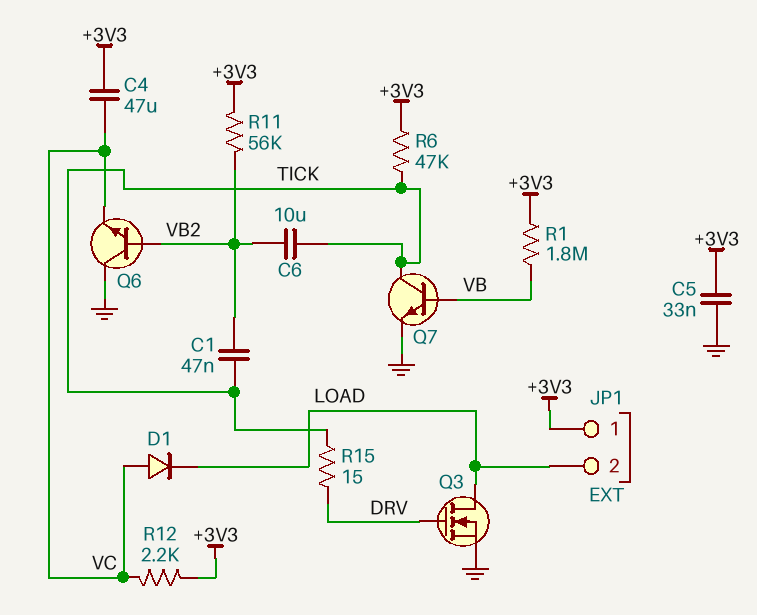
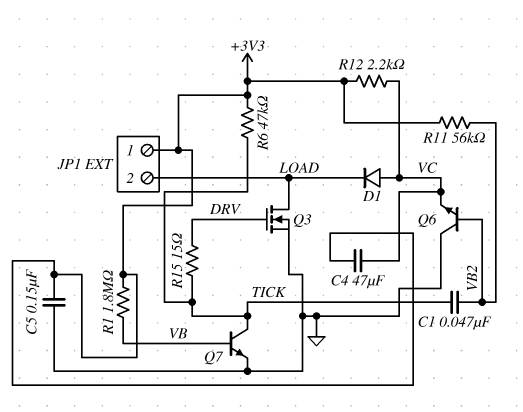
C5: 33nF (+3V3, GND) -> 150nF (+3V3, GND)
C6: 10uF (TICK, VB2) -> none

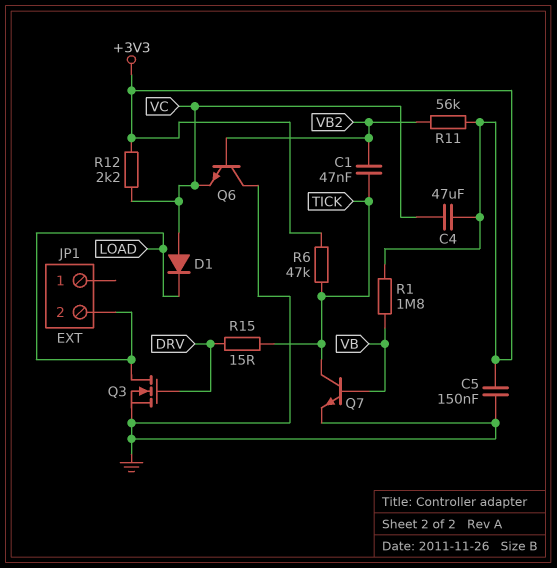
JP1 pin 1: +3V3 -> none

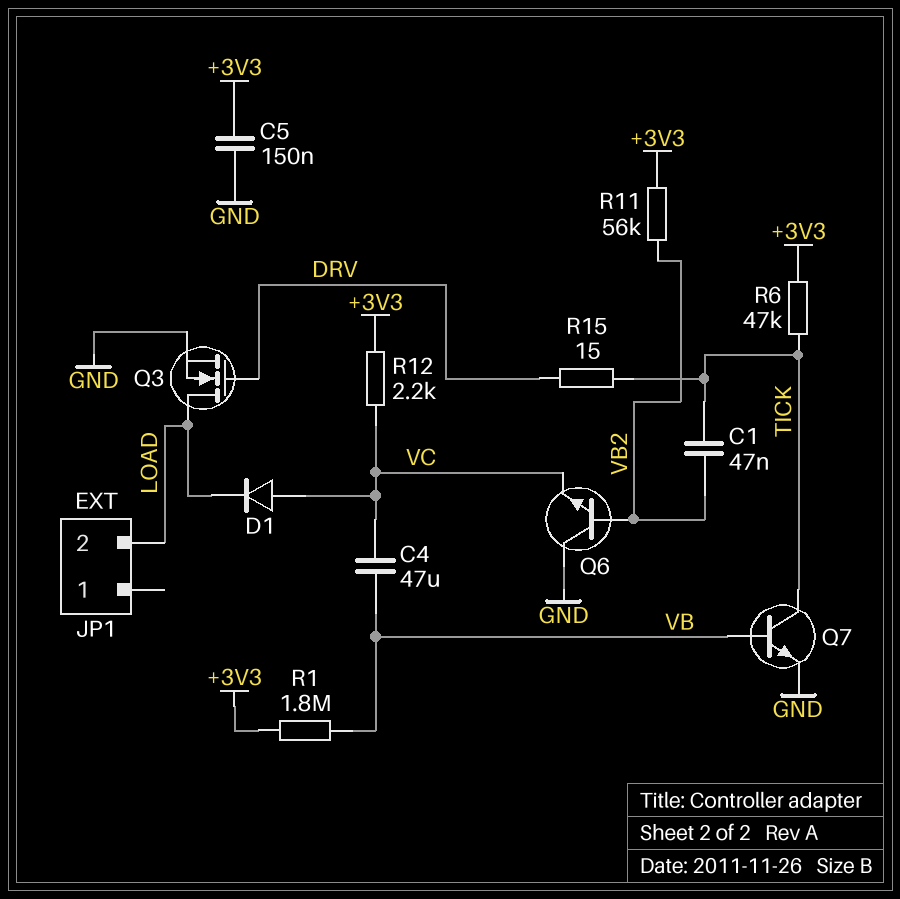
C4: 47uF (+3V3, VC) -> 47uF (VB, VC)

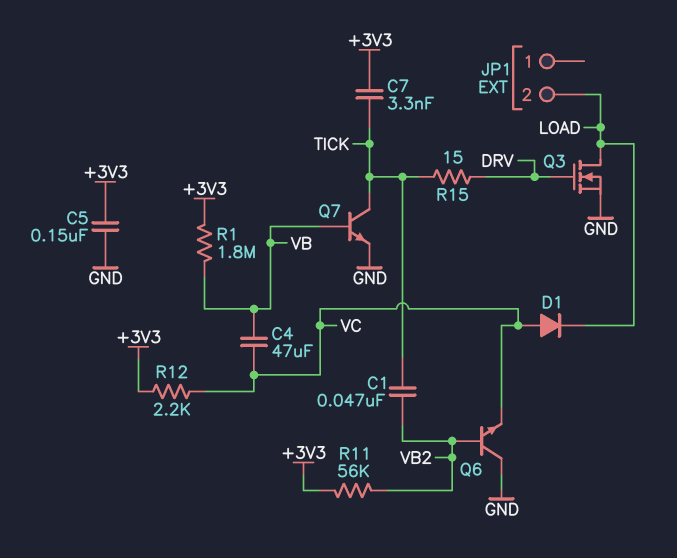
C7: none -> 3.3nF (+3V3, TICK)
R6: 47k (+3V3, TICK) -> none

